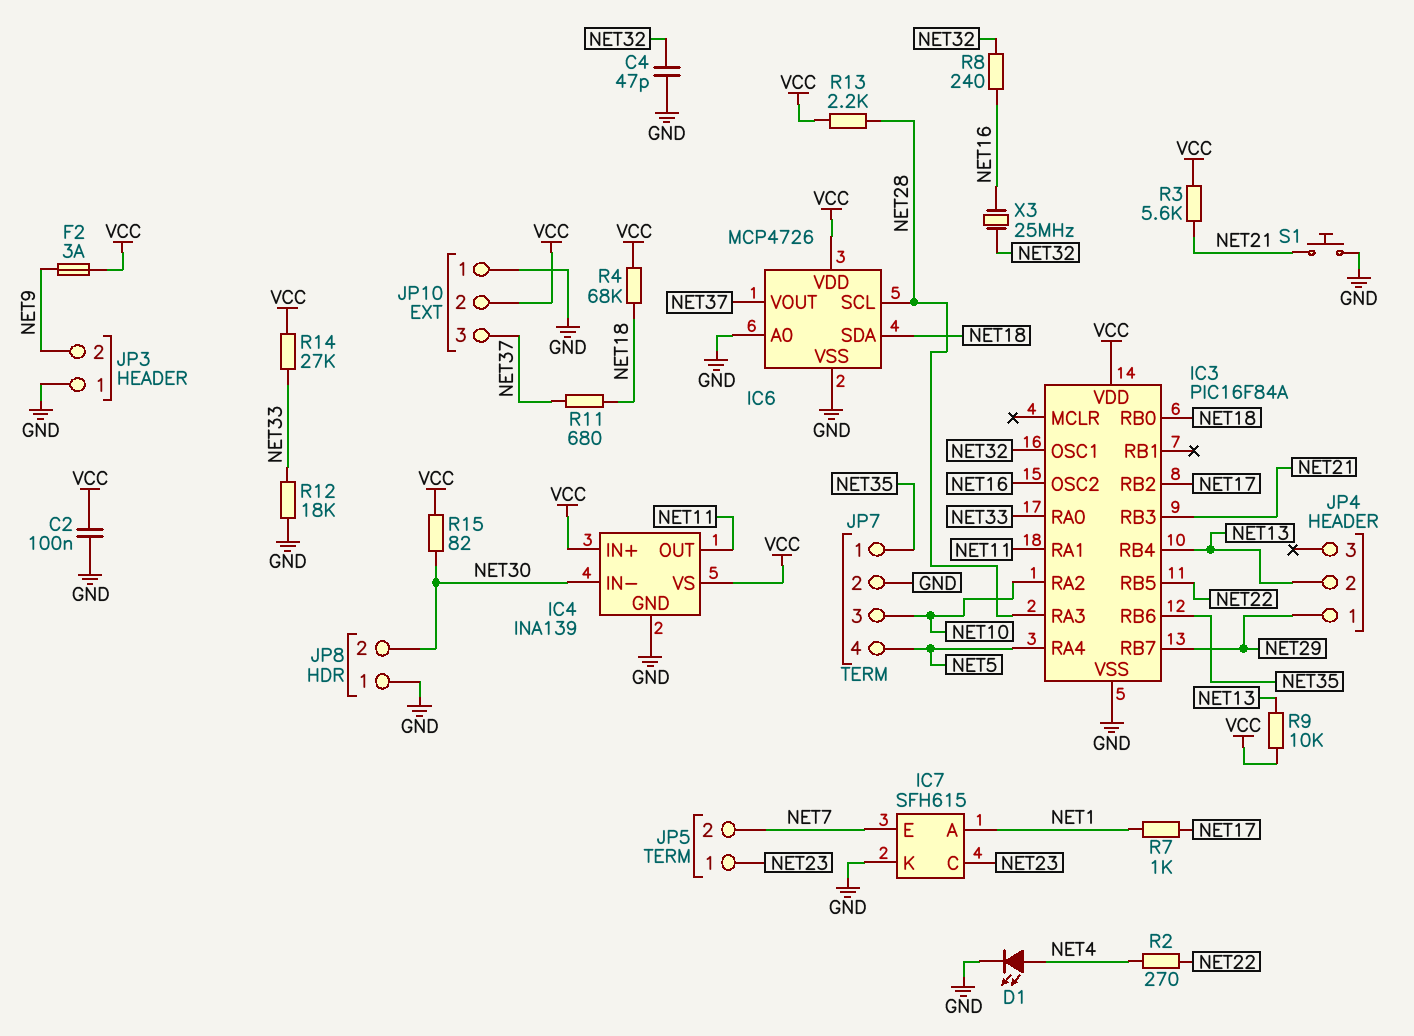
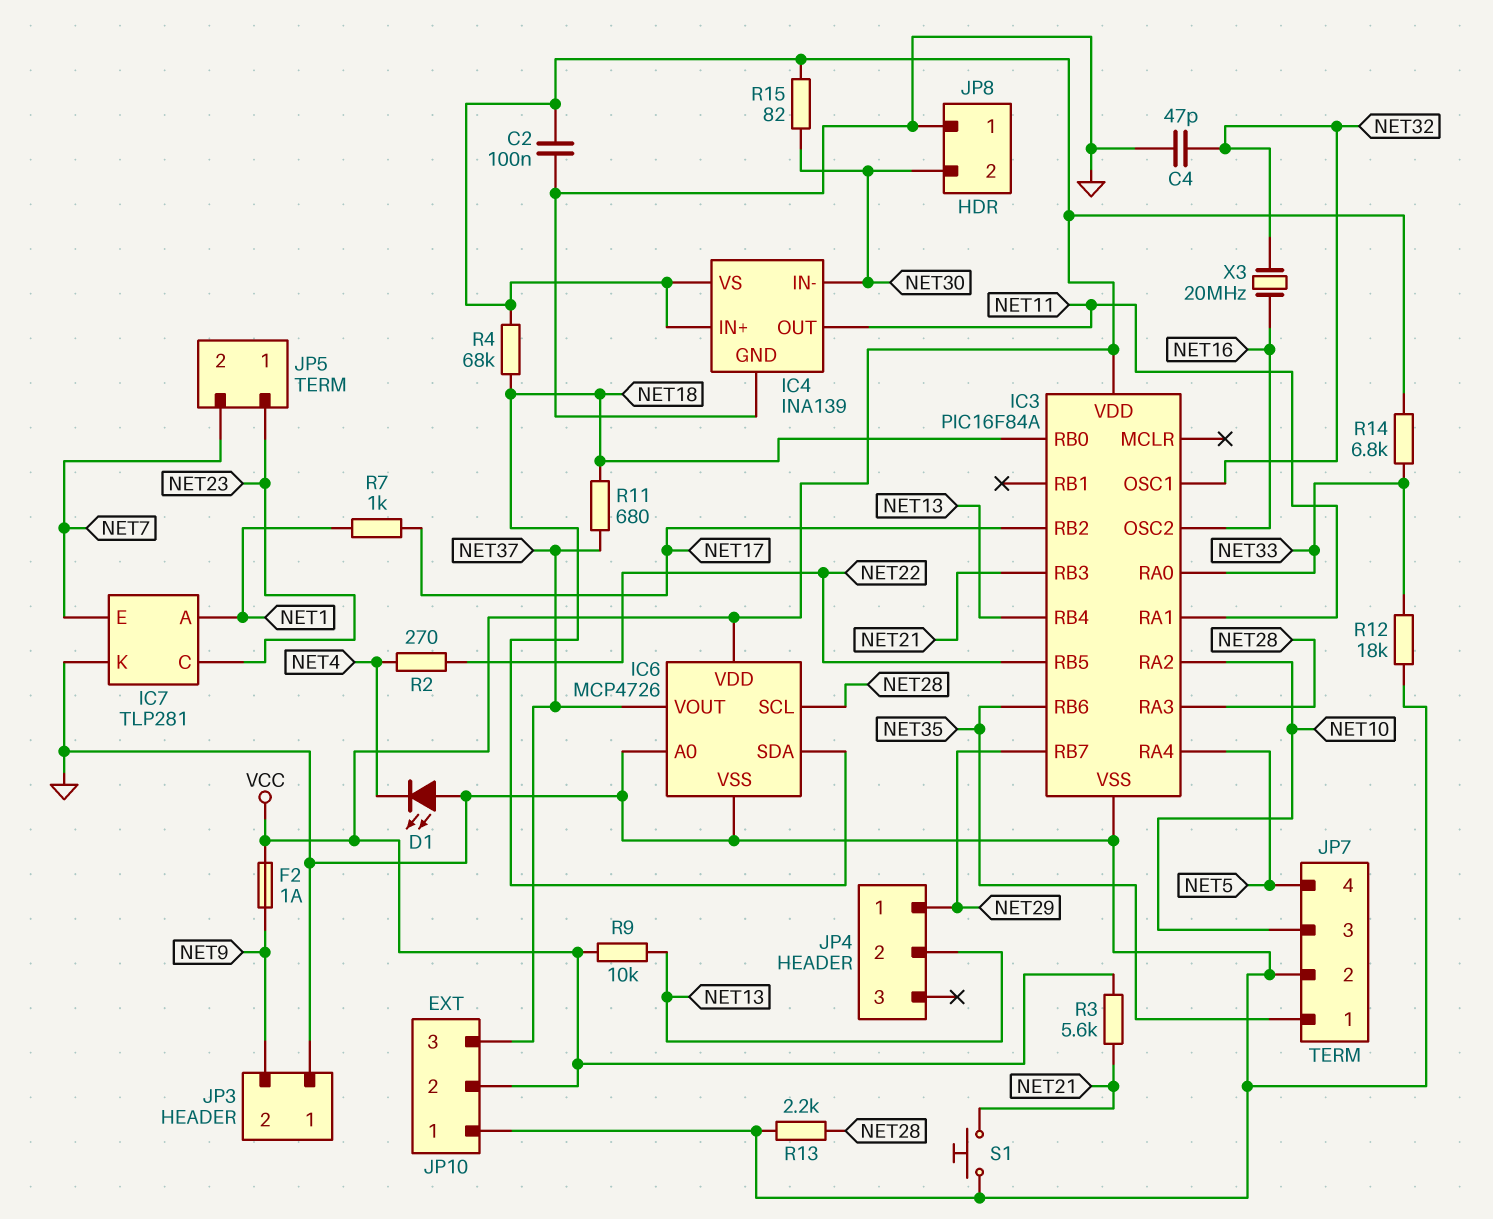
D1: LED (A NET4, K GND) -> LED (A GND, K NET4)
F2: 3A (NET9, VCC) -> 1A (NET9, VCC)
IC7: SFH615 -> TLP281
R8: 240 (NET16, NET32) -> none
R13: 2.2k (NET28, VCC) -> 2.2k (GND, NET28)
R14: 27k (NET33, VCC) -> 6.8k (NET33, VCC)
X3: 25MHz (NET16, NET32) -> 20MHz (NET16, NET32)

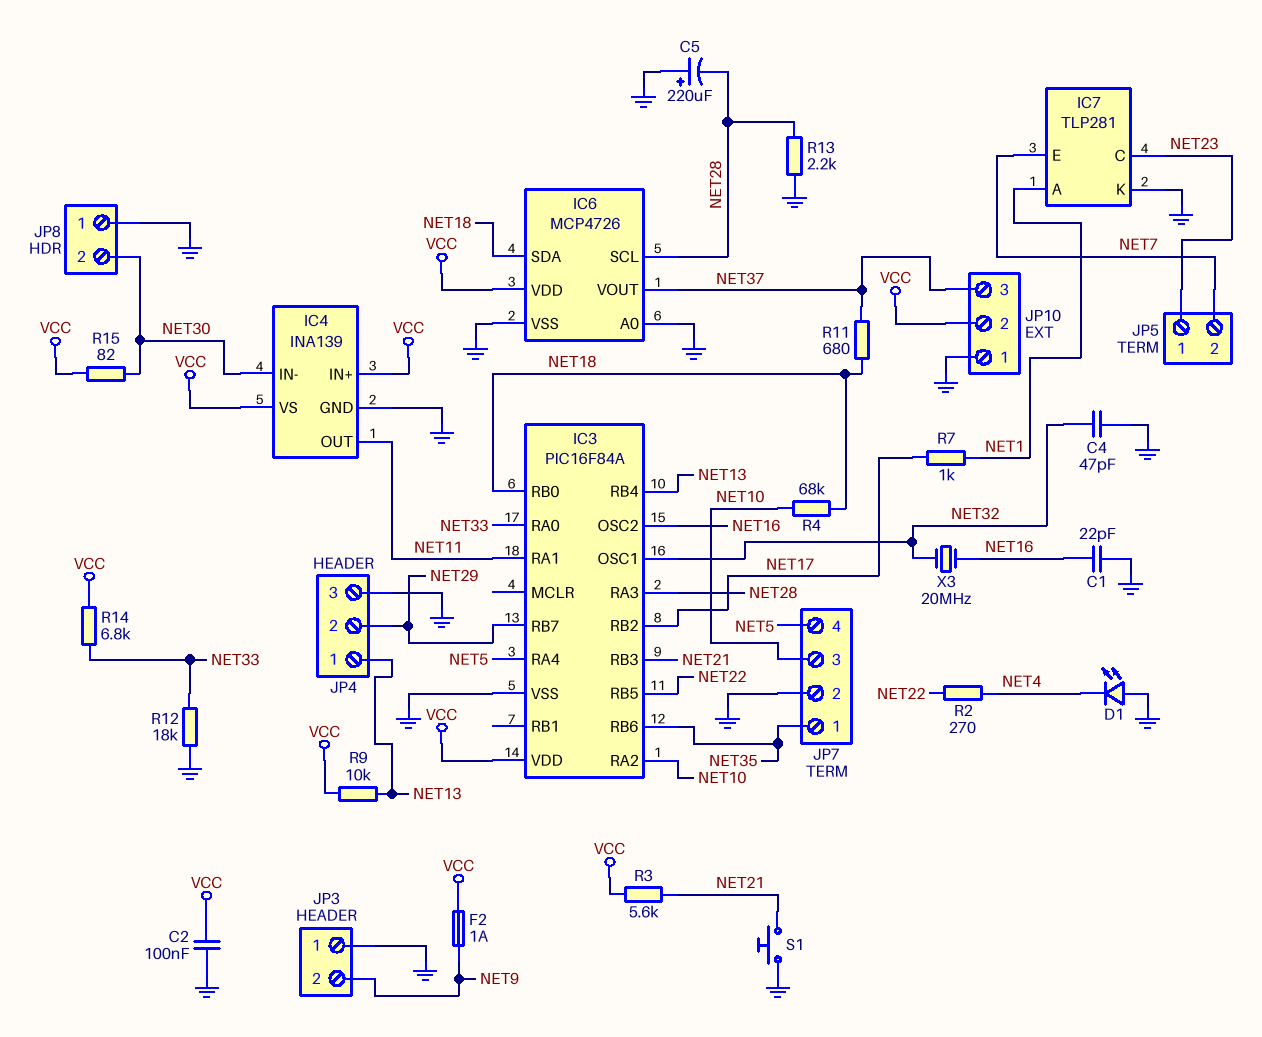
C1: none -> 22pF (GND, NET16)
C5: none -> 220uF (plus GND, minus NET28)
JP4 pin 1: NET29 -> NET13
JP4 pin 2: NET13 -> NET29
JP4 pin 3: none -> GND
R4: 68k (NET18, VCC) -> 68k (NET10, NET18)

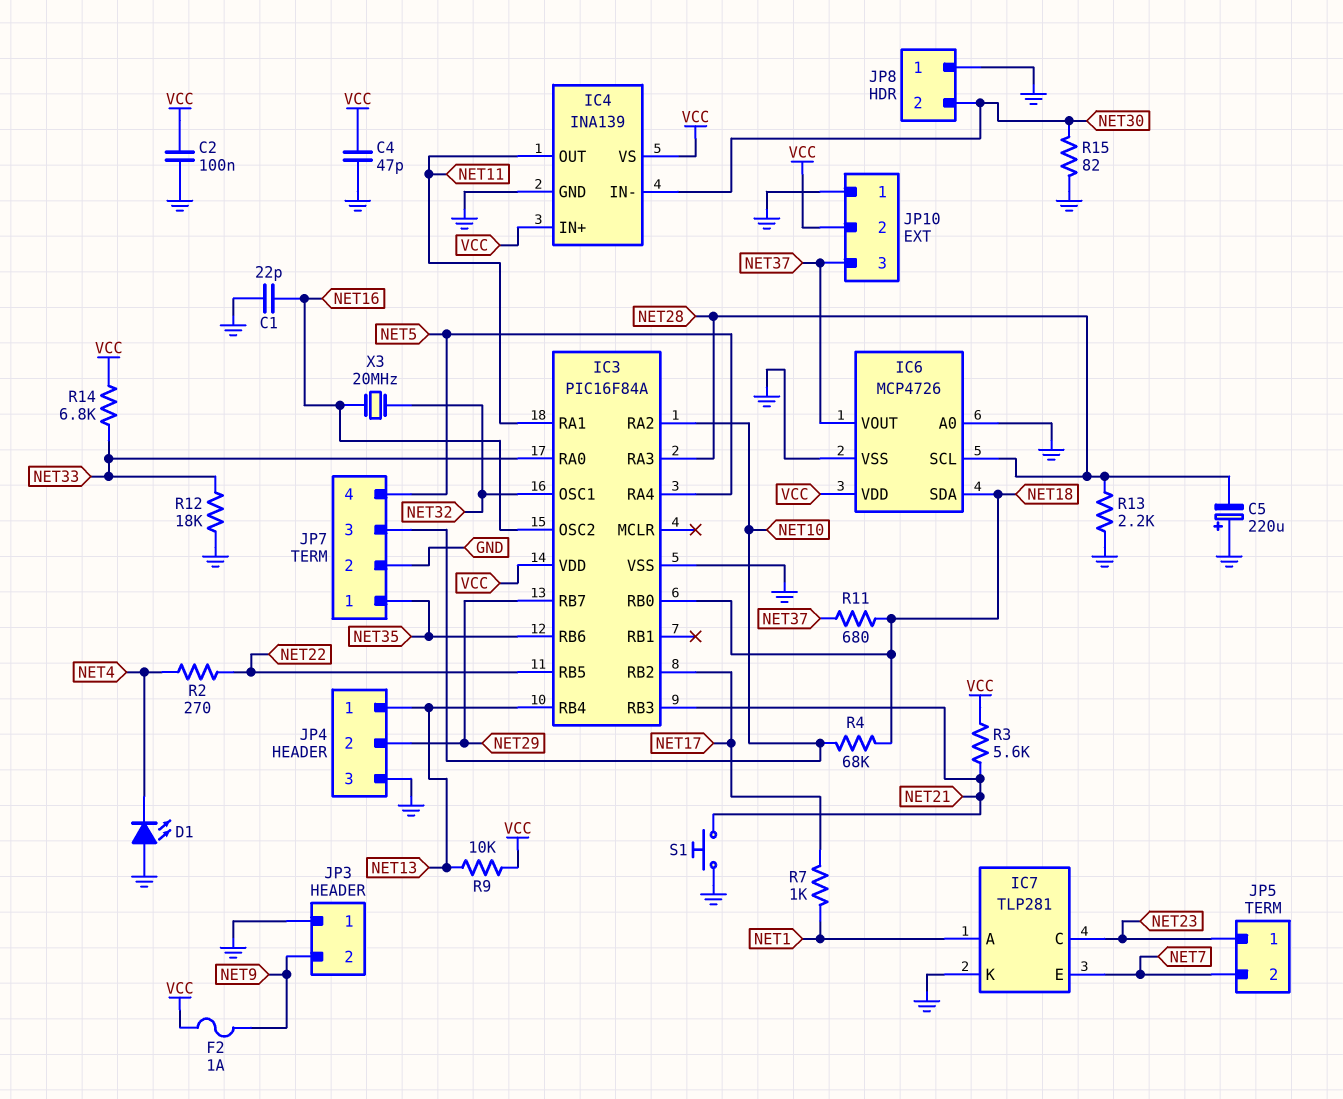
C4: 47pF (GND, NET32) -> 47pF (GND, VCC)
R15: 82 (NET30, VCC) -> 82 (GND, NET30)

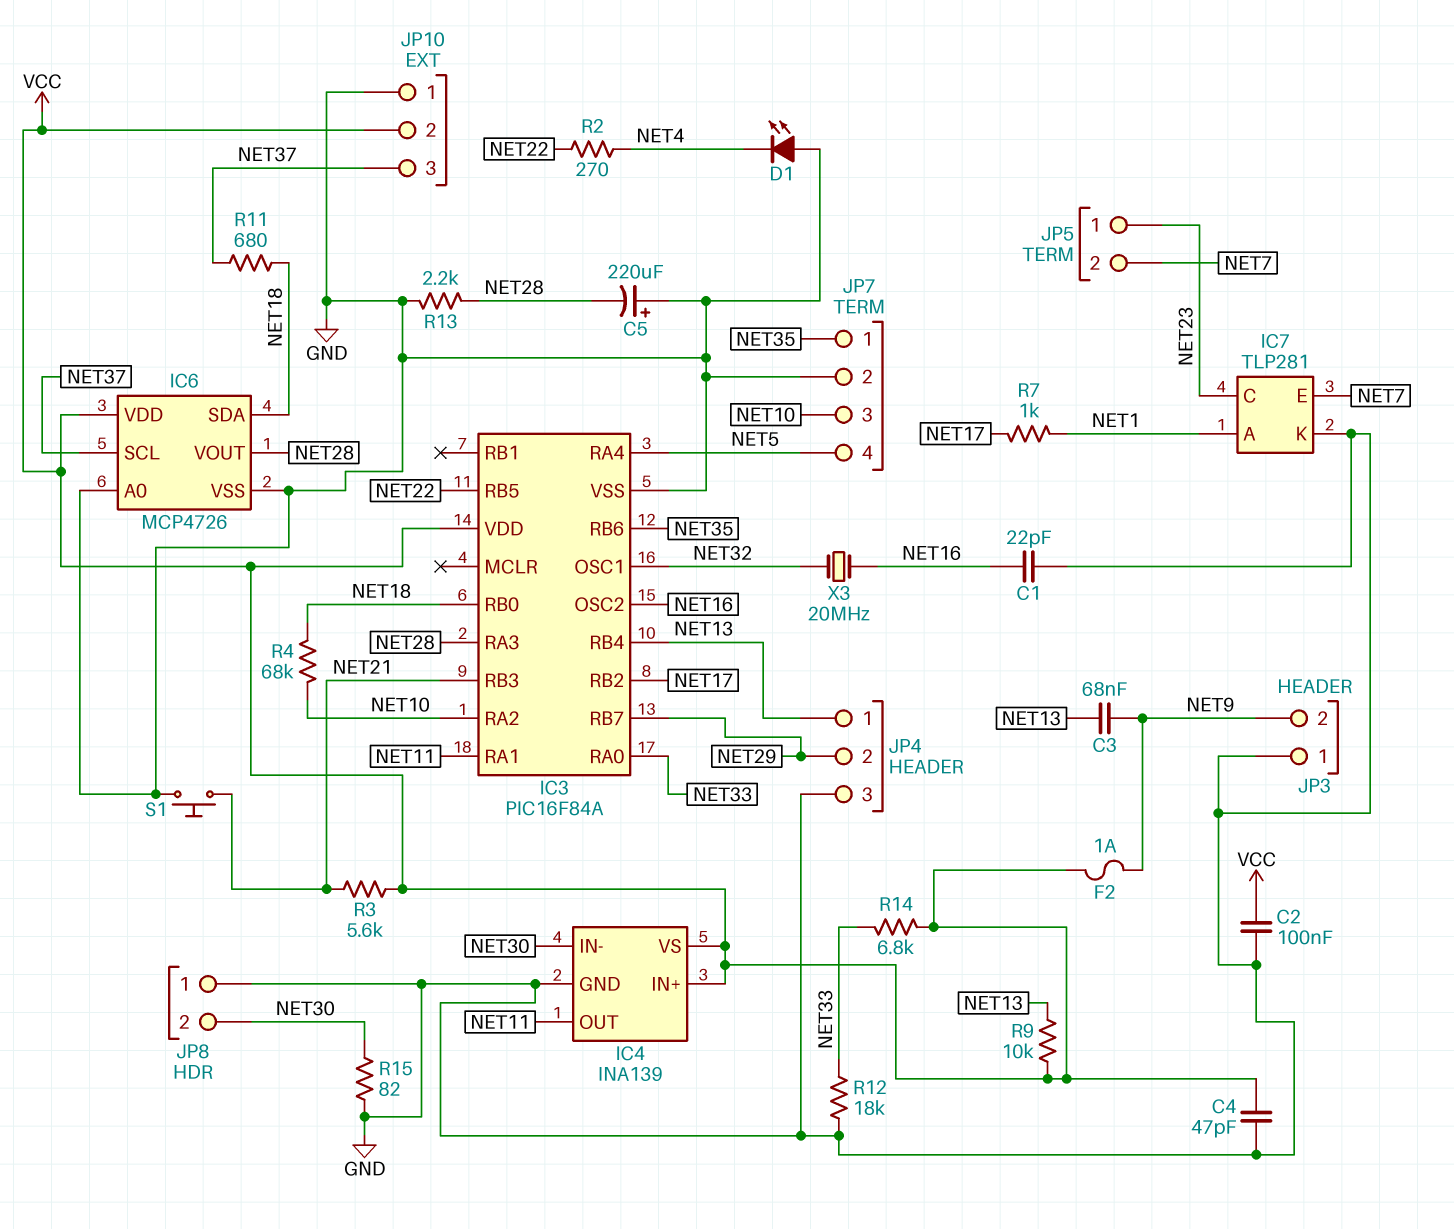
C3: none -> 68nF (NET9, NET13)
IC6 pin SCL: NET28 -> NET37
IC6 pin VOUT: NET37 -> NET28

